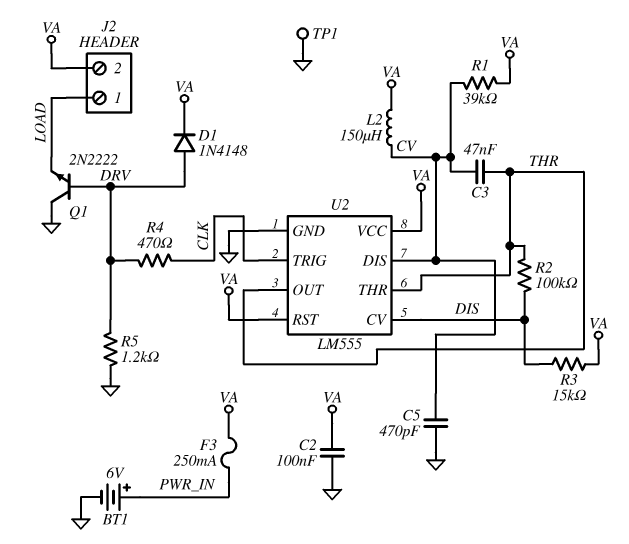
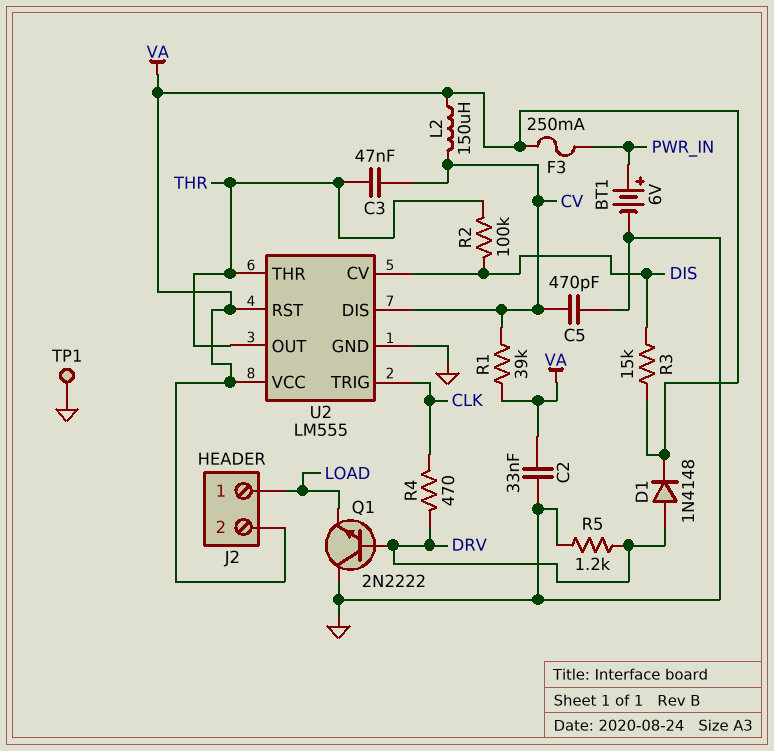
C2: 100nF (GND, VA) -> 33nF (GND, VA)

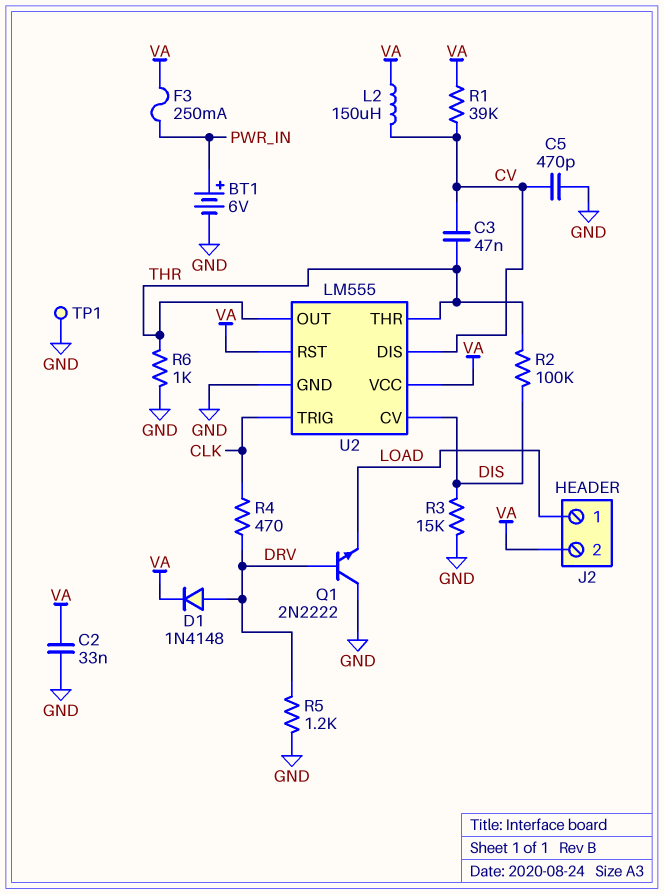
R3: 15k (DIS, VA) -> 15k (DIS, GND)
R6: none -> 1k (GND, THR)

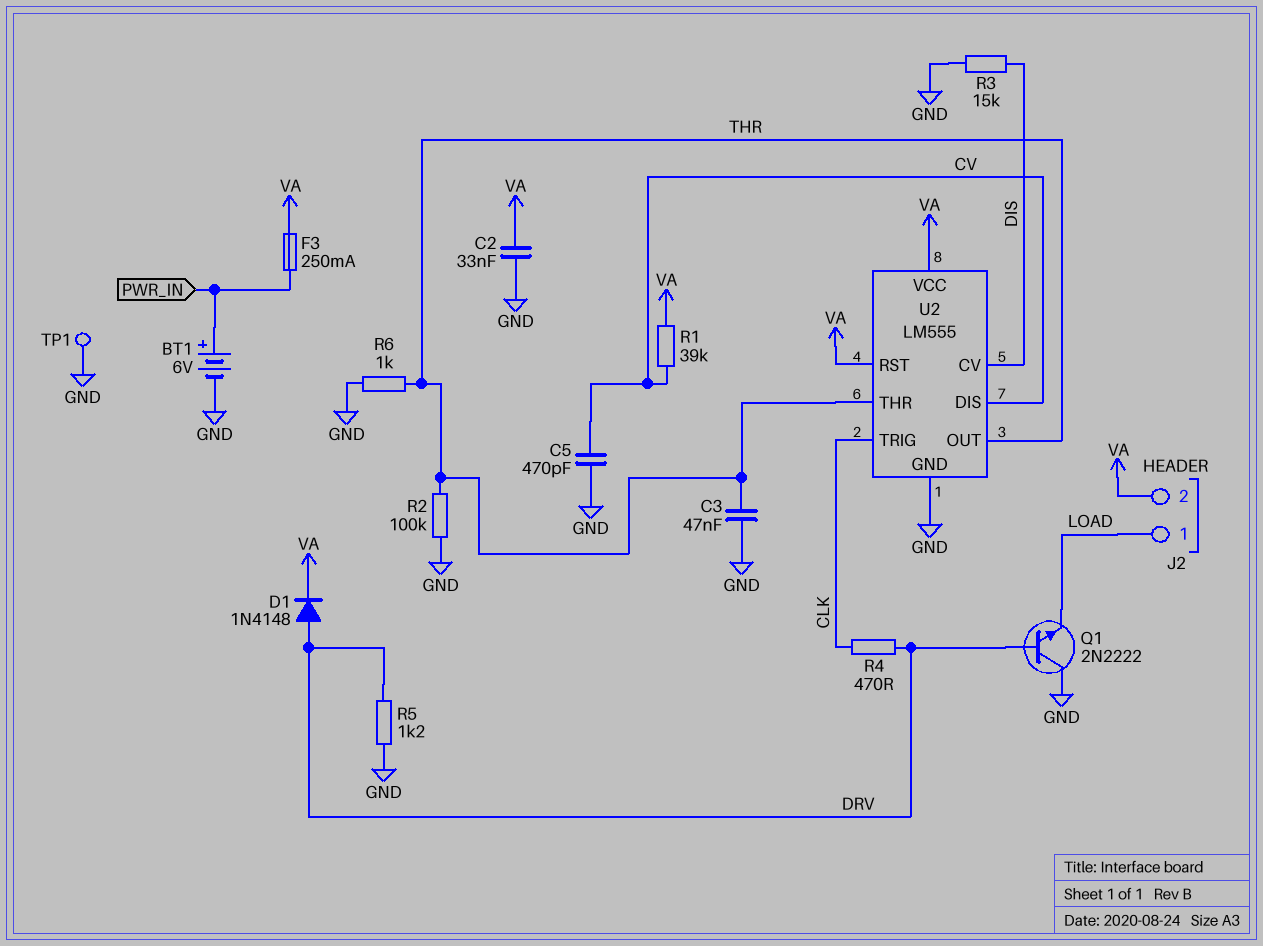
C3: 47nF (CV, THR) -> 47nF (GND, THR)
L2: 150uH (CV, VA) -> none
R2: 100k (DIS, THR) -> 100k (GND, THR)

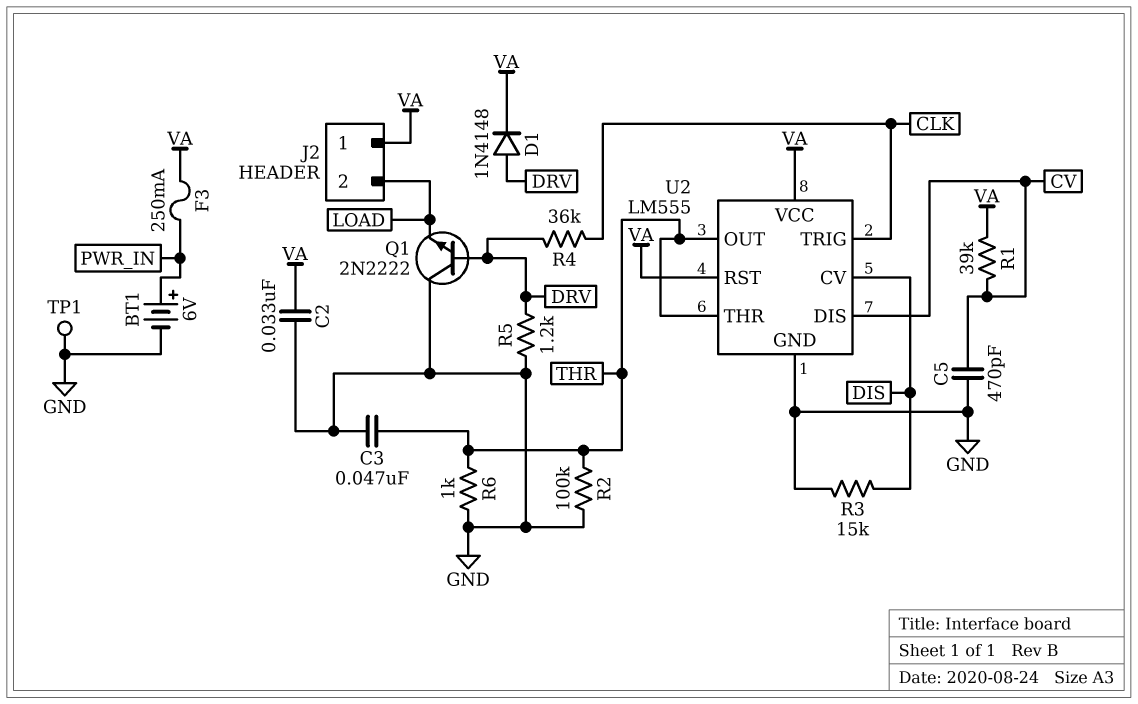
J2 pin 1: LOAD -> VA
J2 pin 2: VA -> LOAD
R4: 470 (CLK, DRV) -> 36k (CLK, DRV)

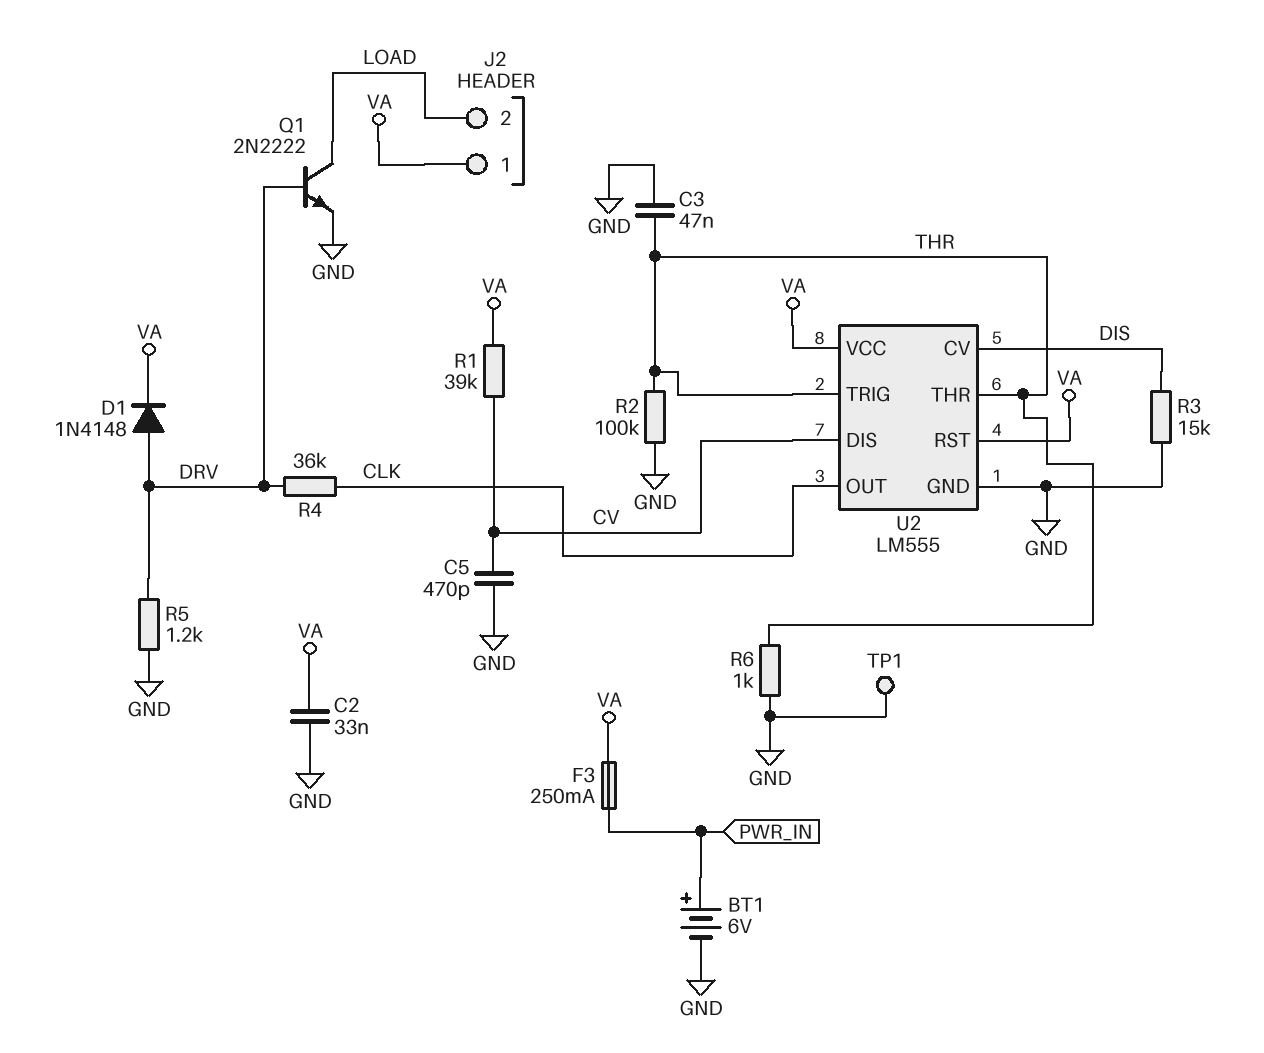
Q1: NPN 2N2222 (B DRV, C GND, E LOAD) -> NPN 2N2222 (B DRV, C LOAD, E GND)
U2 pin OUT: THR -> CLK
U2 pin TRIG: CLK -> THR

